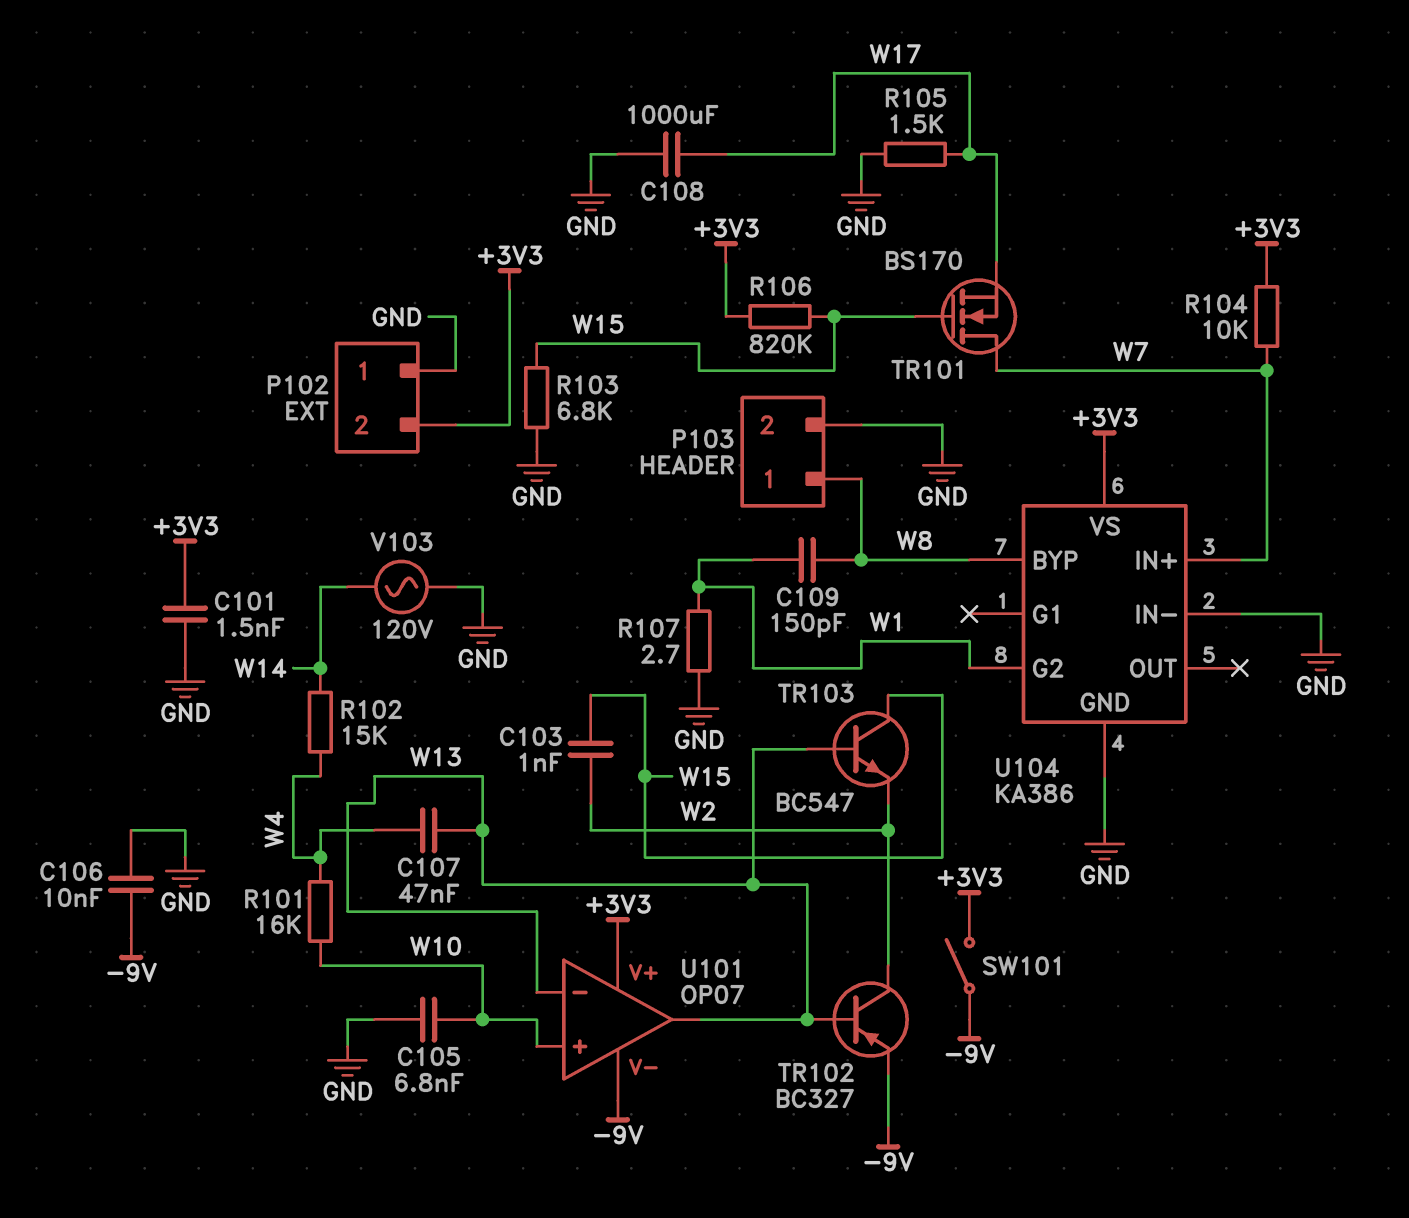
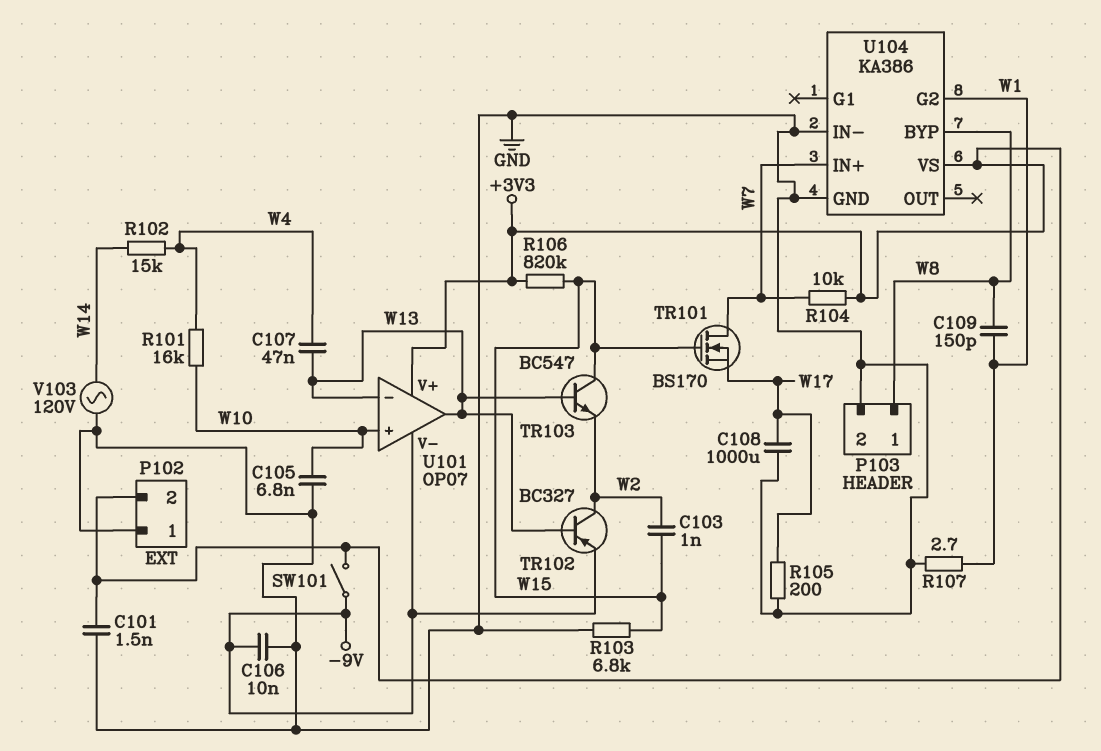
R105: 1.5k (GND, W17) -> 200 (GND, W17)

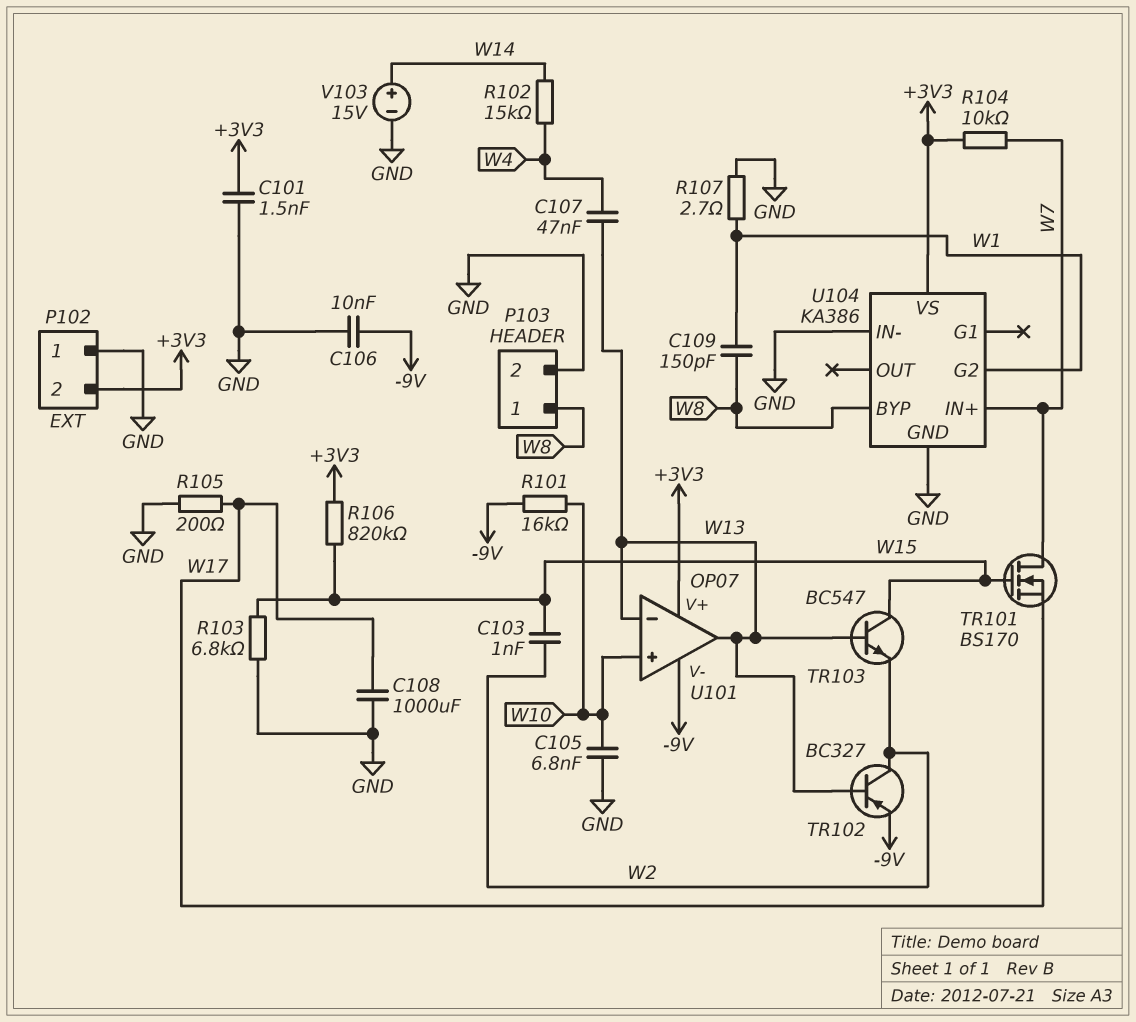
R101: 16k (W4, W10) -> 16k (-9V, W10)
SW101: switch (+3V3, -9V) -> none
V103: AC 120V (GND, W14) -> 15V (plus W14, minus GND)

